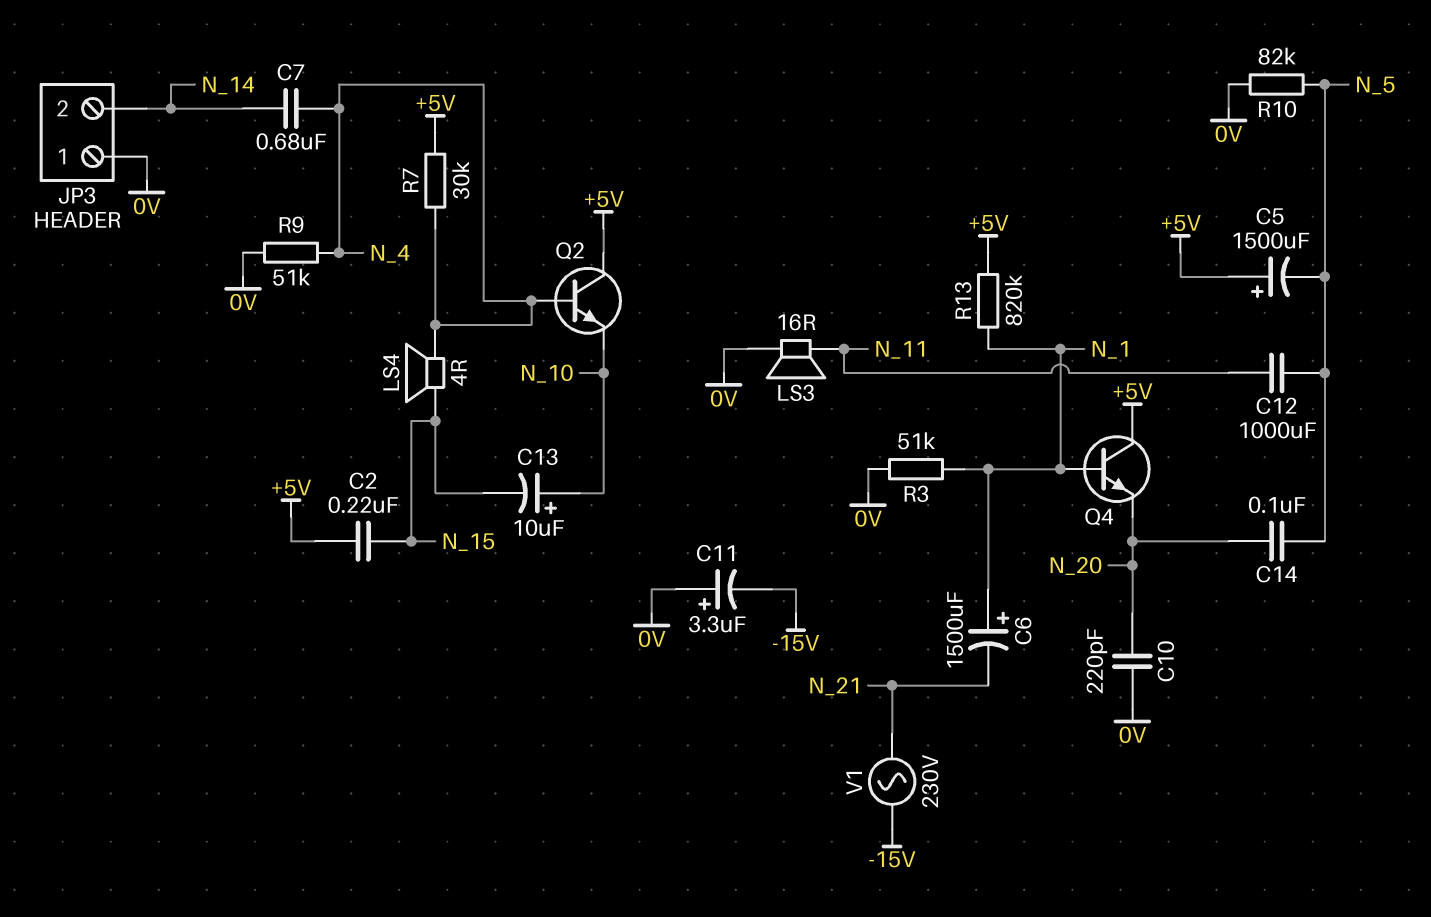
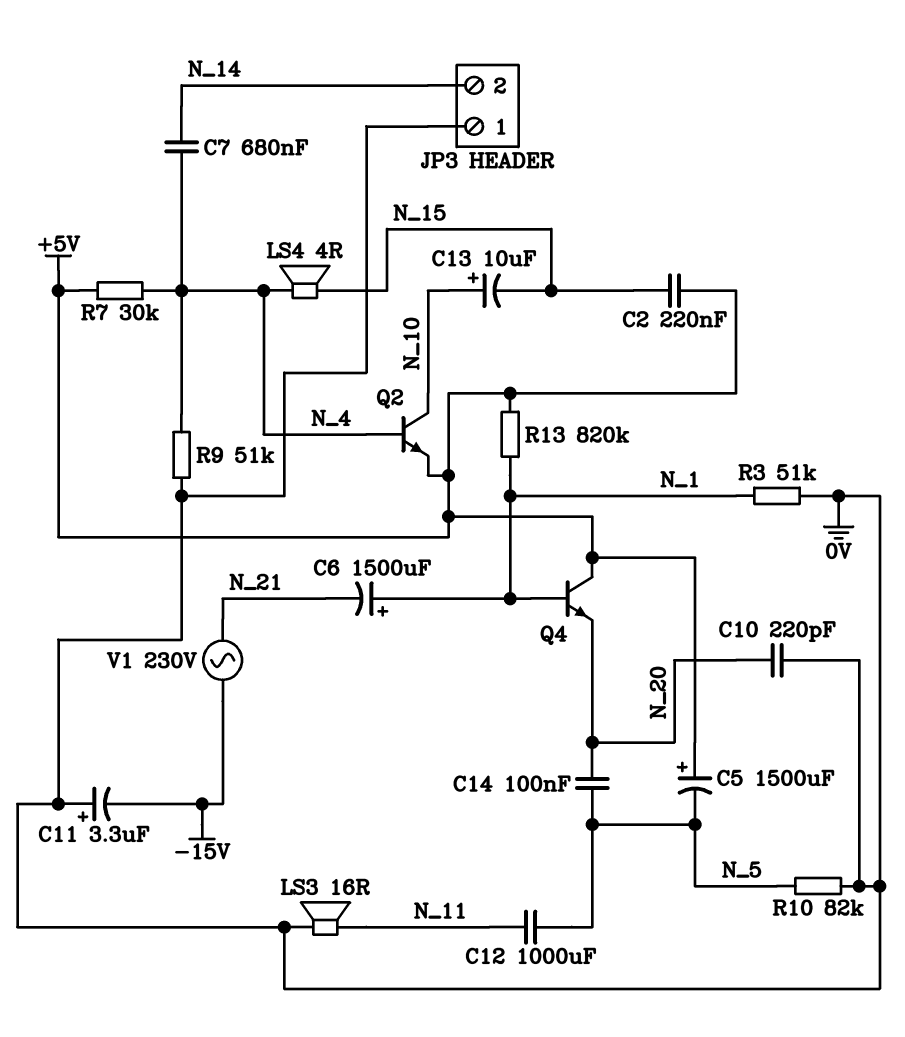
Q2: NPN (B N_4, C +5V, E N_10) -> NPN (B N_4, C N_10, E +5V)

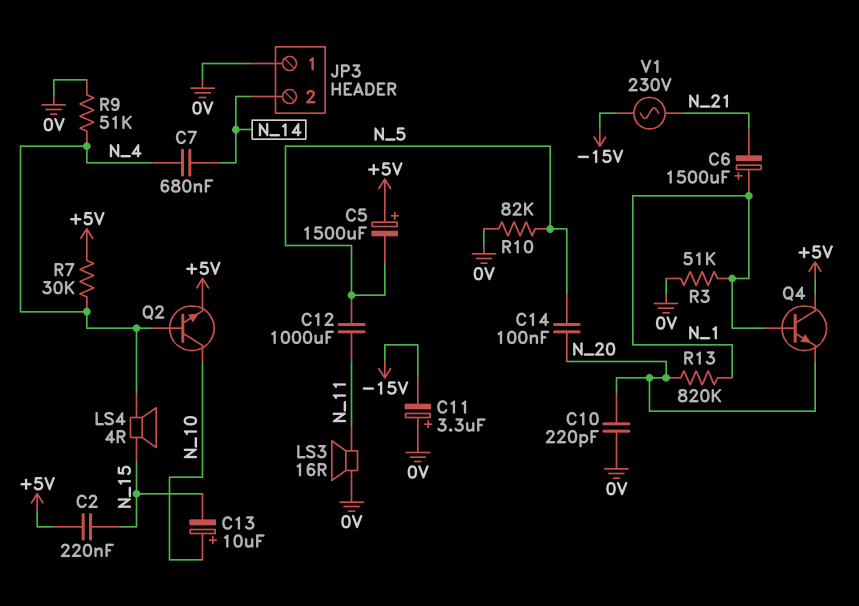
R13: 820k (+5V, N_1) -> 820k (N_1, N_20)

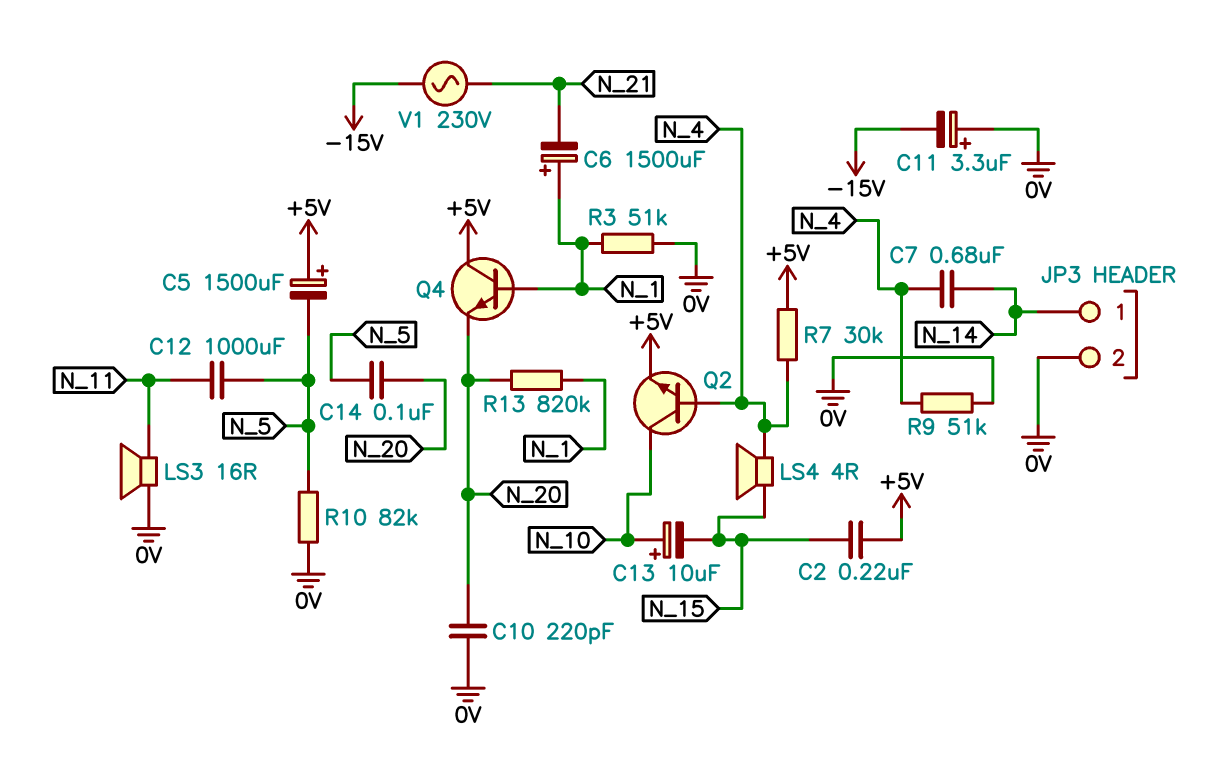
JP3 pin 1: 0V -> N_14
JP3 pin 2: N_14 -> 0V

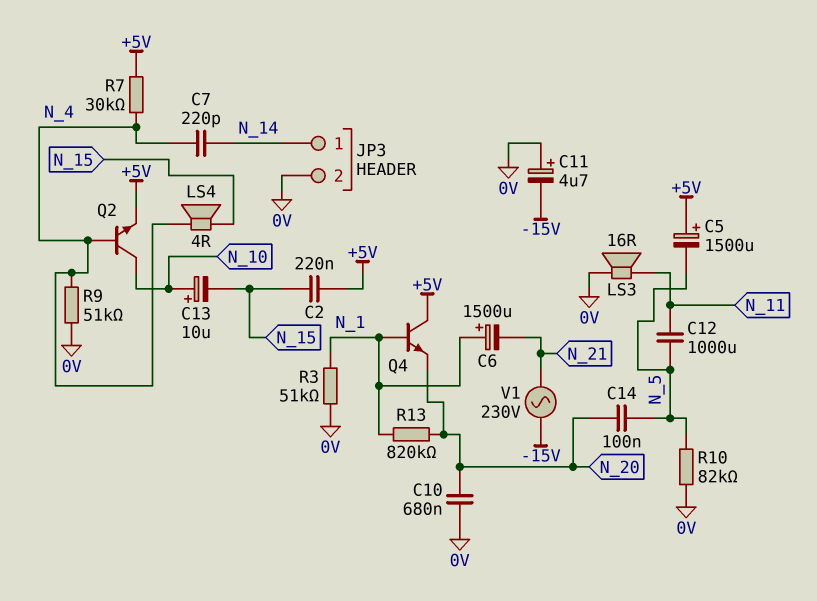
C7: 680nF (N_4, N_14) -> 220pF (N_4, N_14)
C10: 220pF (0V, N_20) -> 680nF (0V, N_20)
C11: 3.3uF (plus 0V, minus -15V) -> 4.7uF (plus 0V, minus -15V)

